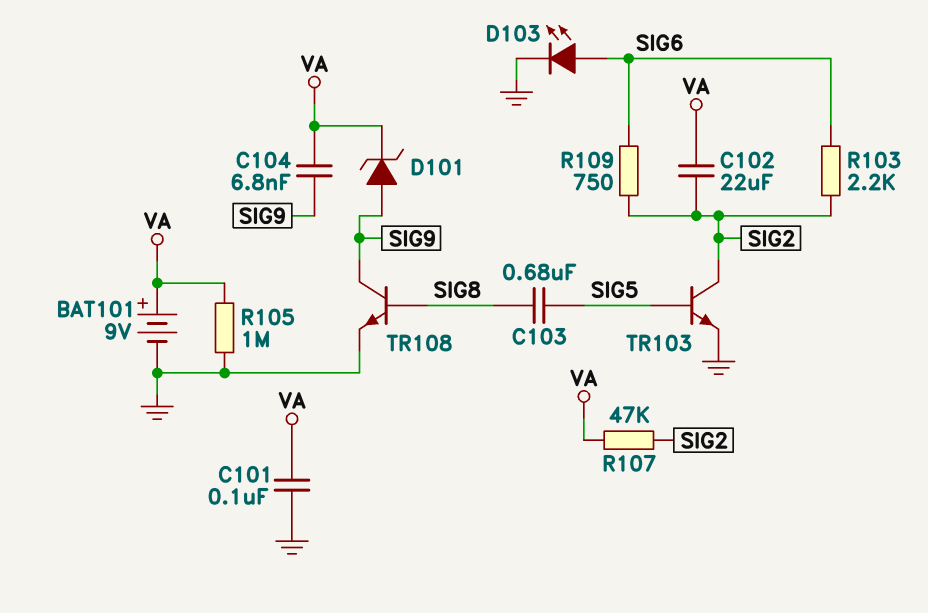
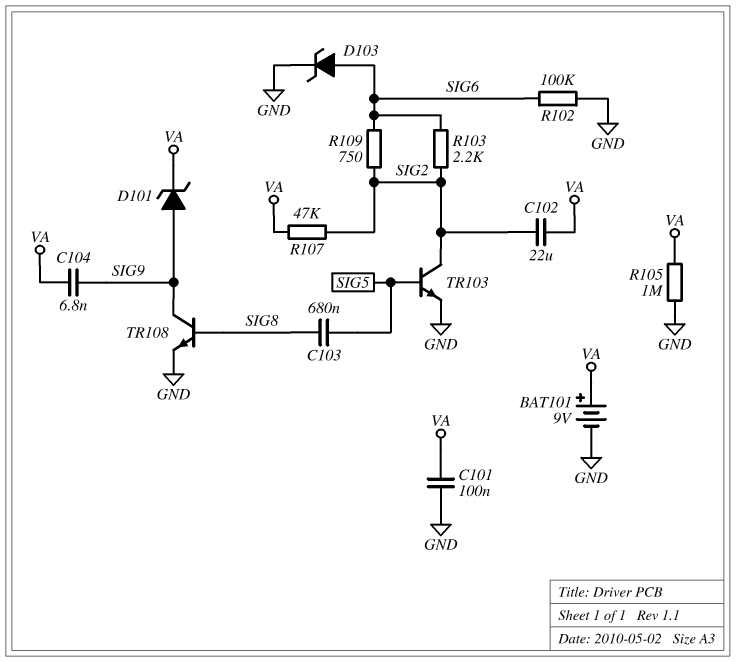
D103: LED (A SIG6, K GND) -> zener (A SIG6, K GND)
R102: none -> 100k (GND, SIG6)

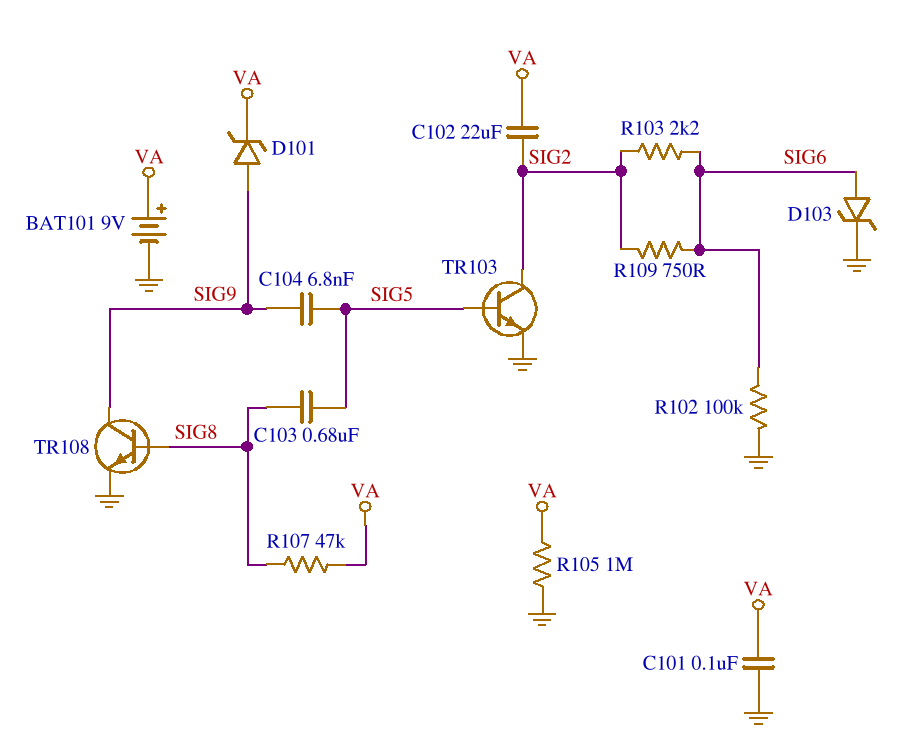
C104: 6.8nF (SIG9, VA) -> 6.8nF (SIG5, SIG9)
R107: 47k (SIG2, VA) -> 47k (SIG8, VA)

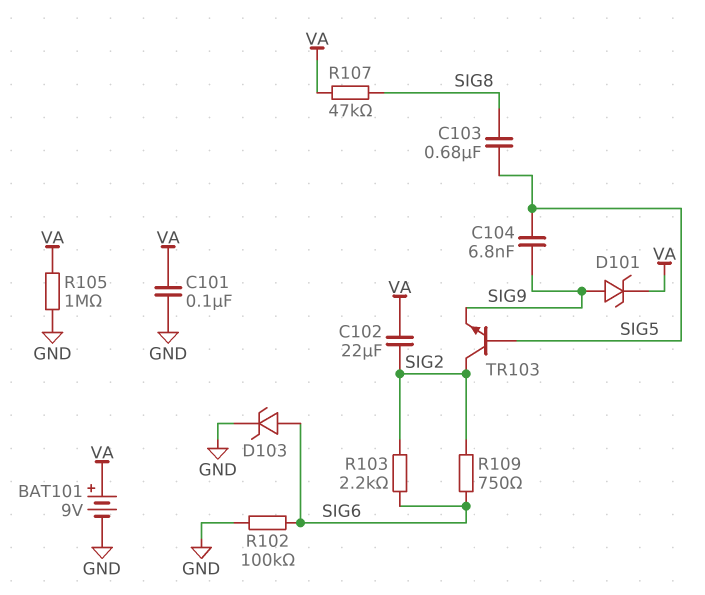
TR103: NPN (B SIG5, C SIG2, E GND) -> NPN (B SIG5, C SIG2, E SIG9)
TR108: NPN (B SIG8, C SIG9, E GND) -> none

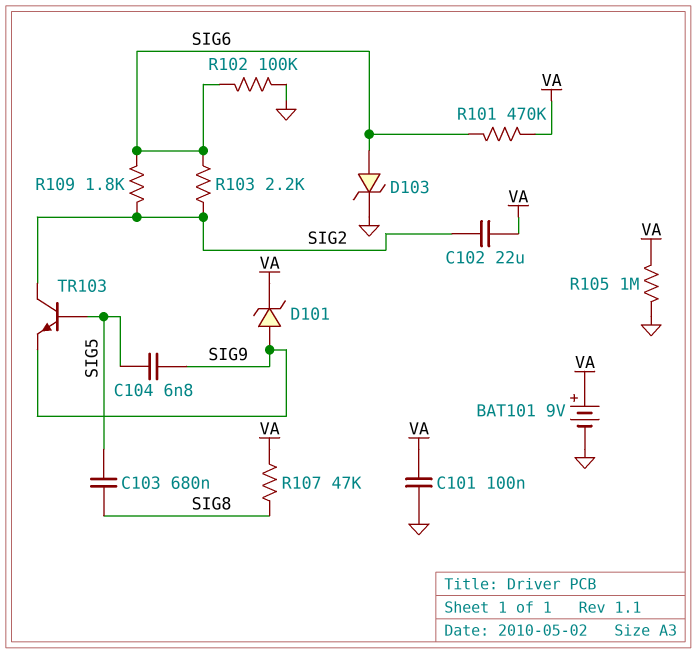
R101: none -> 470k (SIG6, VA)
R109: 750 (SIG2, SIG6) -> 1.8k (SIG2, SIG6)

